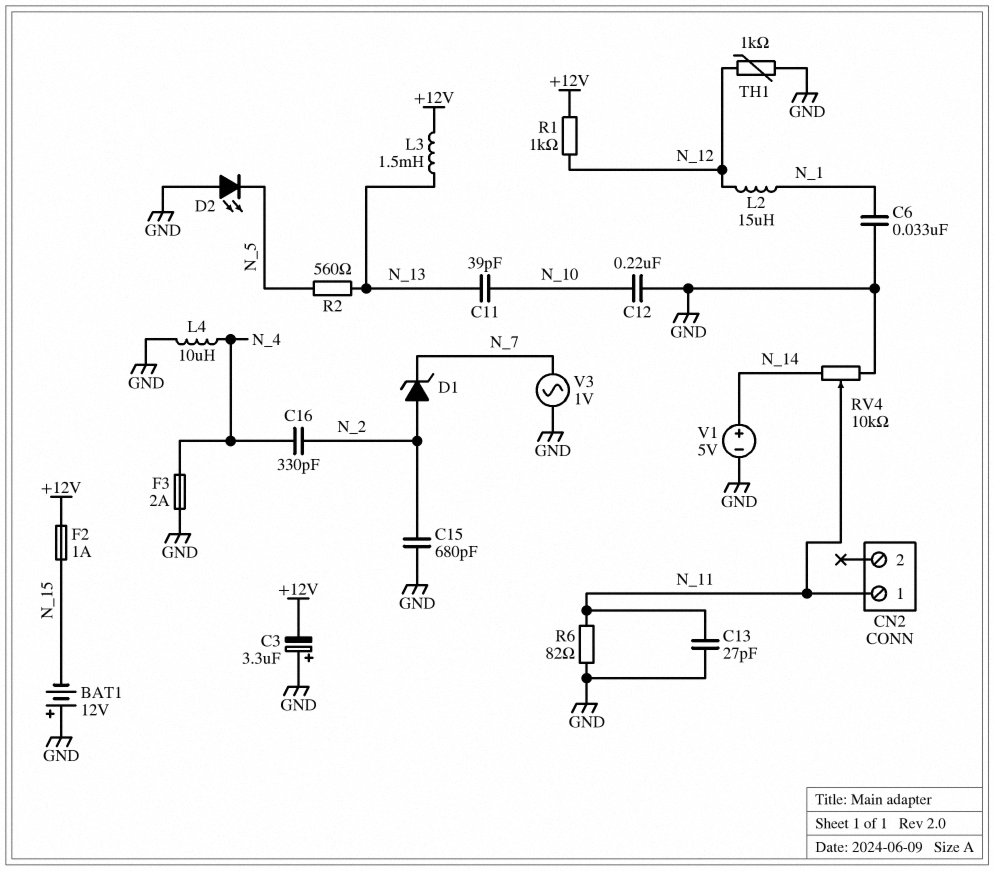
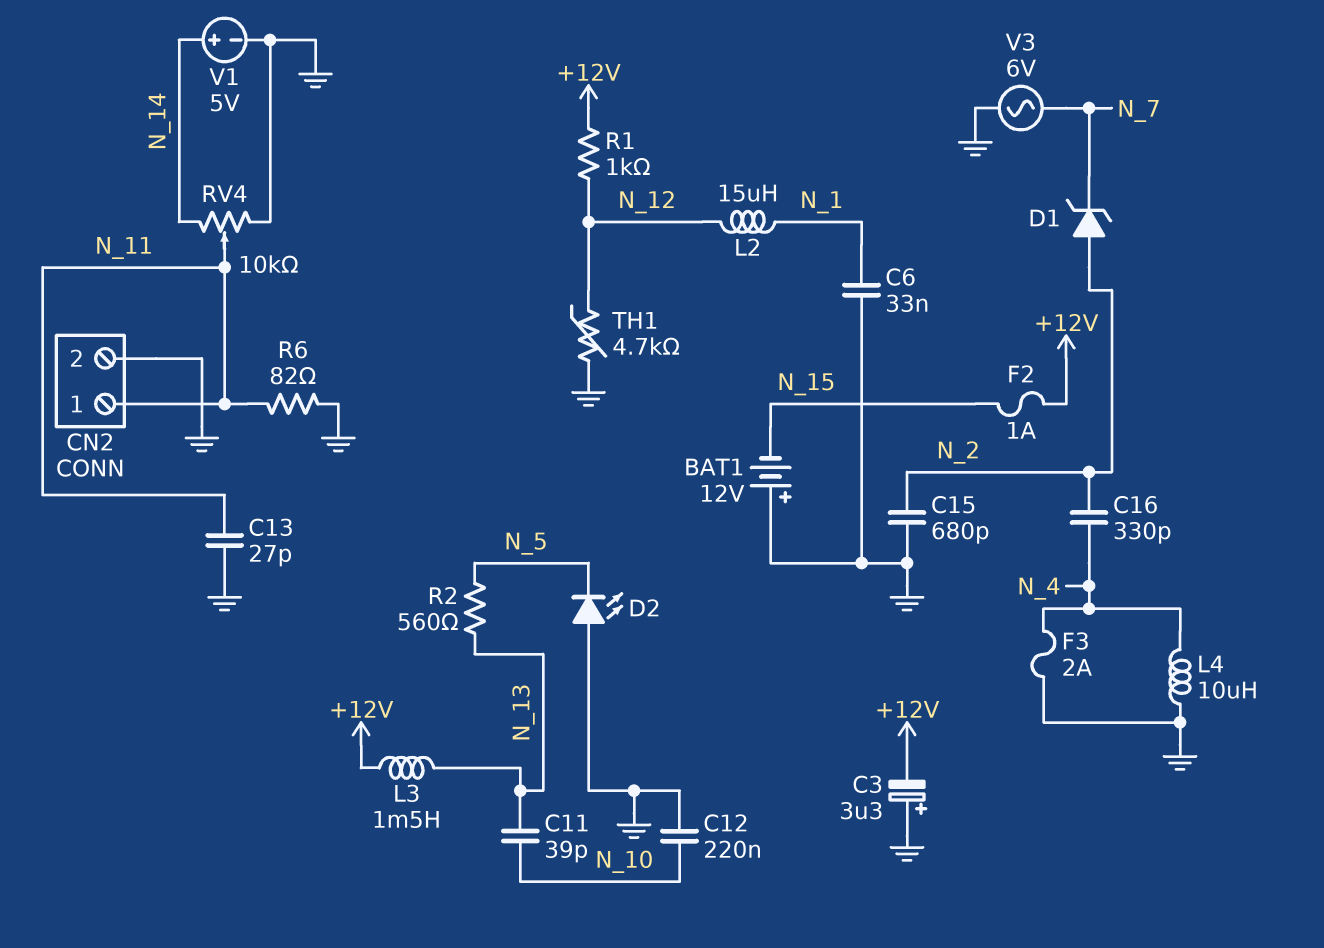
CN2 pin 2: none -> GND
TH1: 1k (GND, N_12) -> 4.7k (GND, N_12)
V3: AC 1V (GND, N_7) -> AC 6V (GND, N_7)

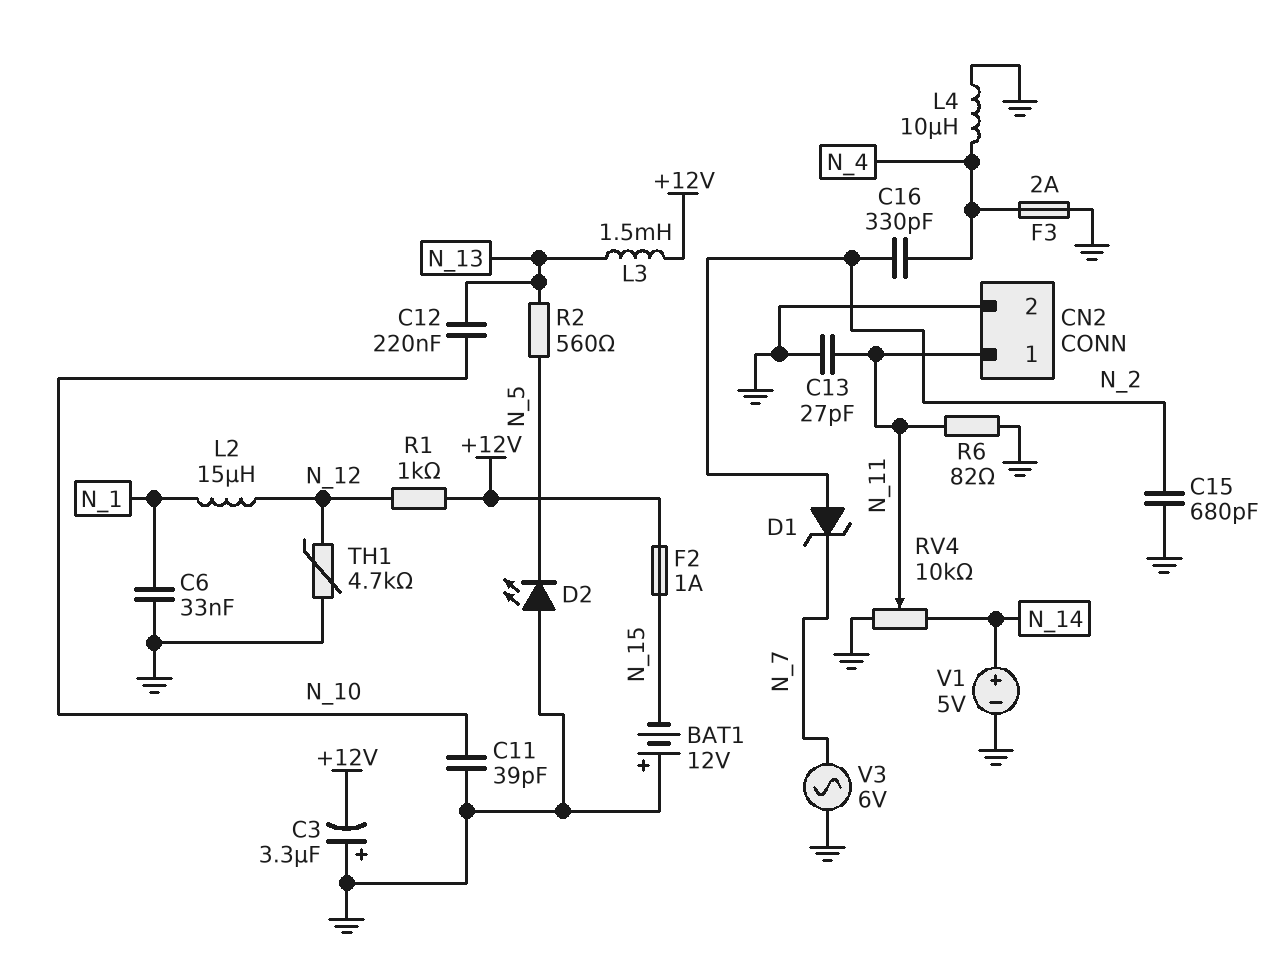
C11: 39pF (N_10, N_13) -> 39pF (GND, N_10)
C12: 220nF (GND, N_10) -> 220nF (N_10, N_13)

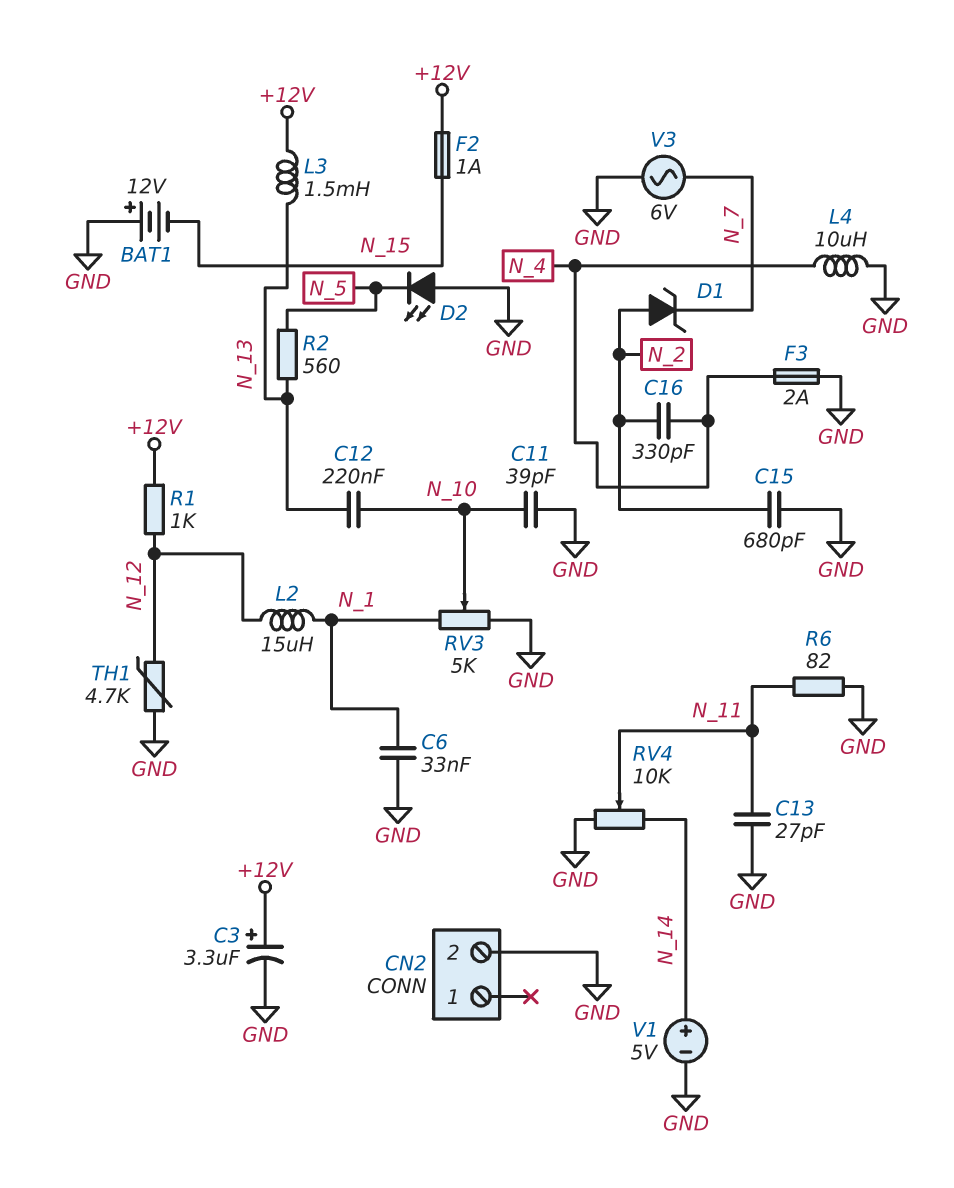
C3: 3.3uF (plus GND, minus +12V) -> 3.3uF (plus +12V, minus GND)
CN2 pin 1: N_11 -> none
RV3: none -> 5k (GND, N_1, wiper N_10)

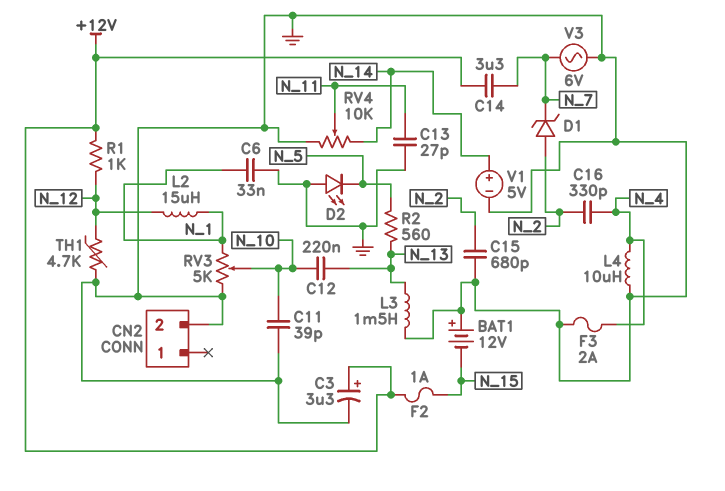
C14: none -> 3.3uF (+12V, N_7)
L3: 1.5mH (+12V, N_13) -> 1.5mH (GND, N_13)
R6: 82 (GND, N_11) -> none

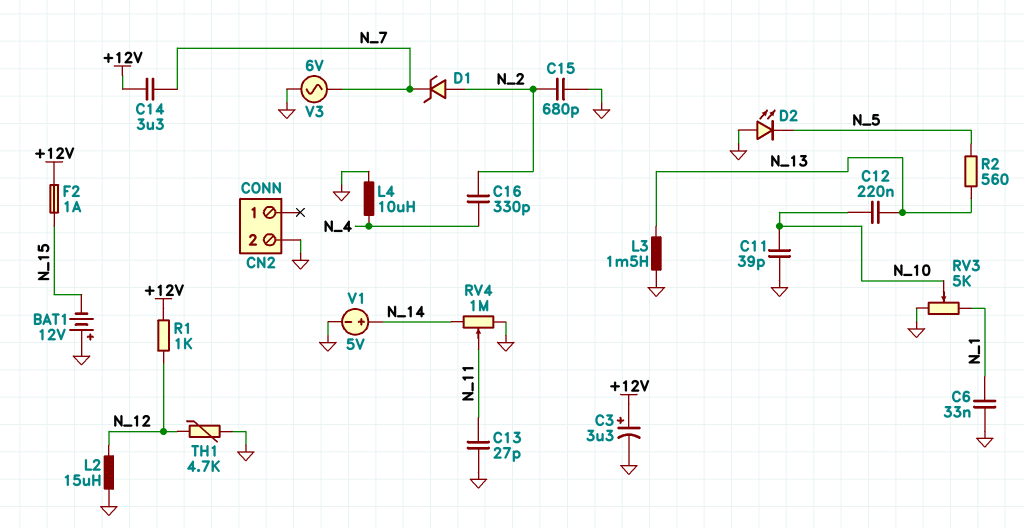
F3: 2A (GND, N_4) -> none
L2: 15uH (N_1, N_12) -> 15uH (GND, N_12)
RV4: 10k (GND, N_14, wiper N_11) -> 1M (GND, N_14, wiper N_11)

